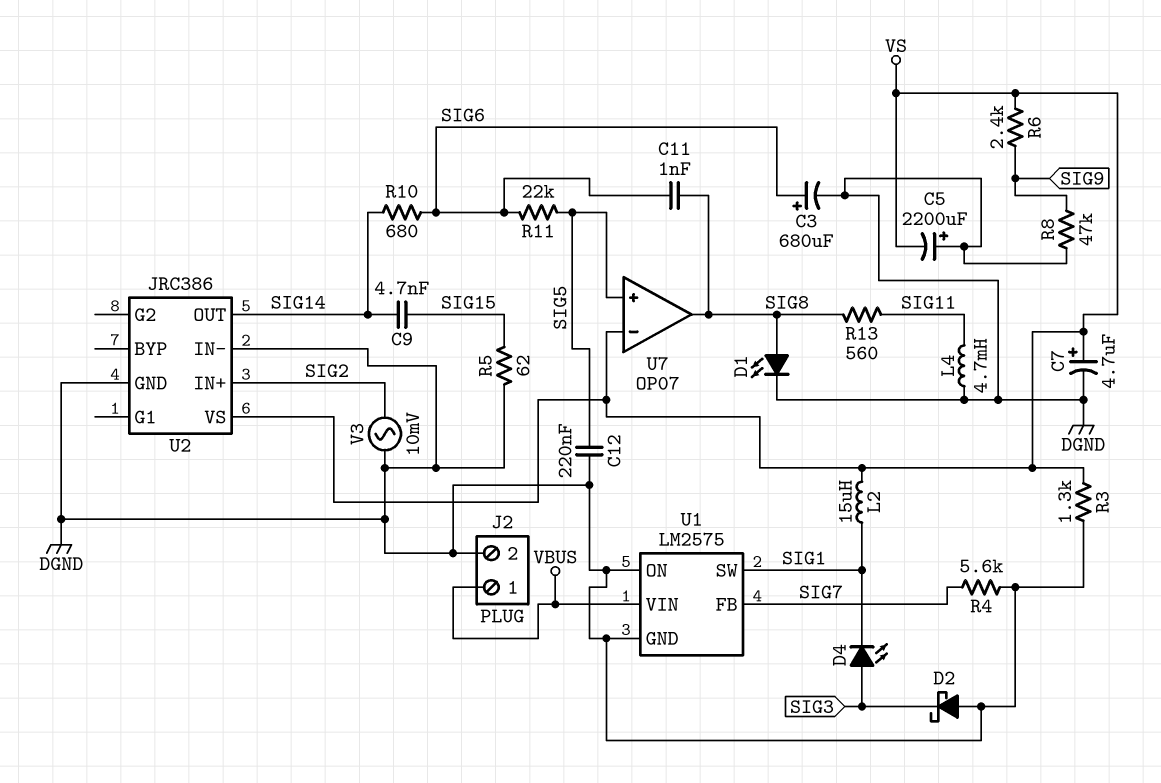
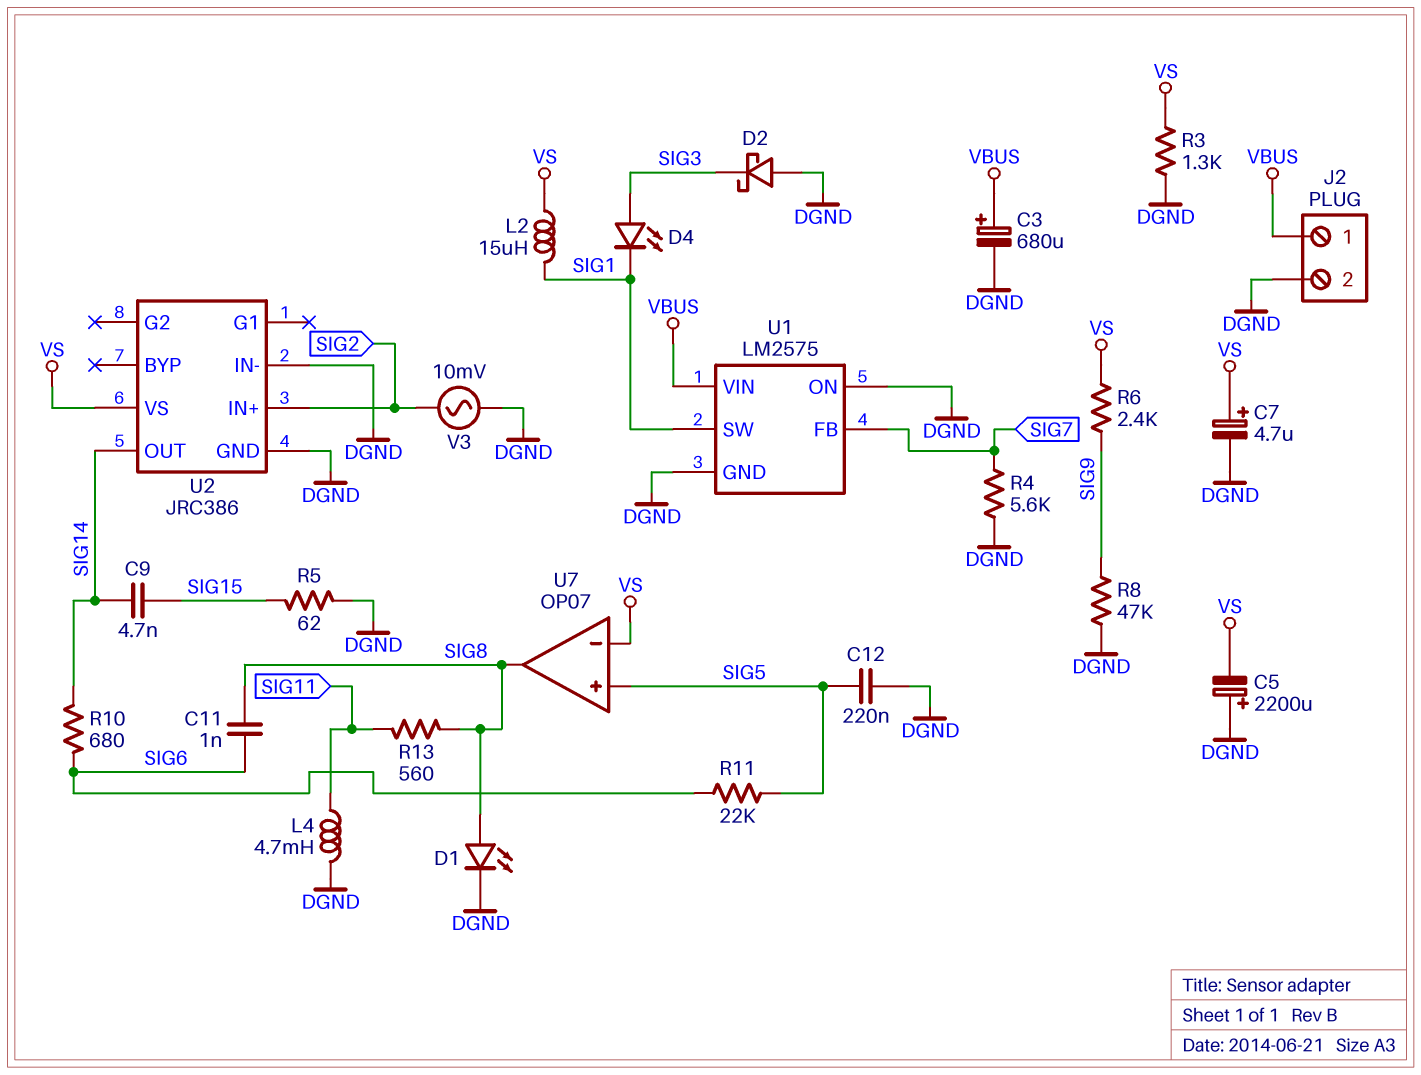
C3: 680uF (plus SIG6, minus DGND) -> 680uF (plus VBUS, minus DGND)

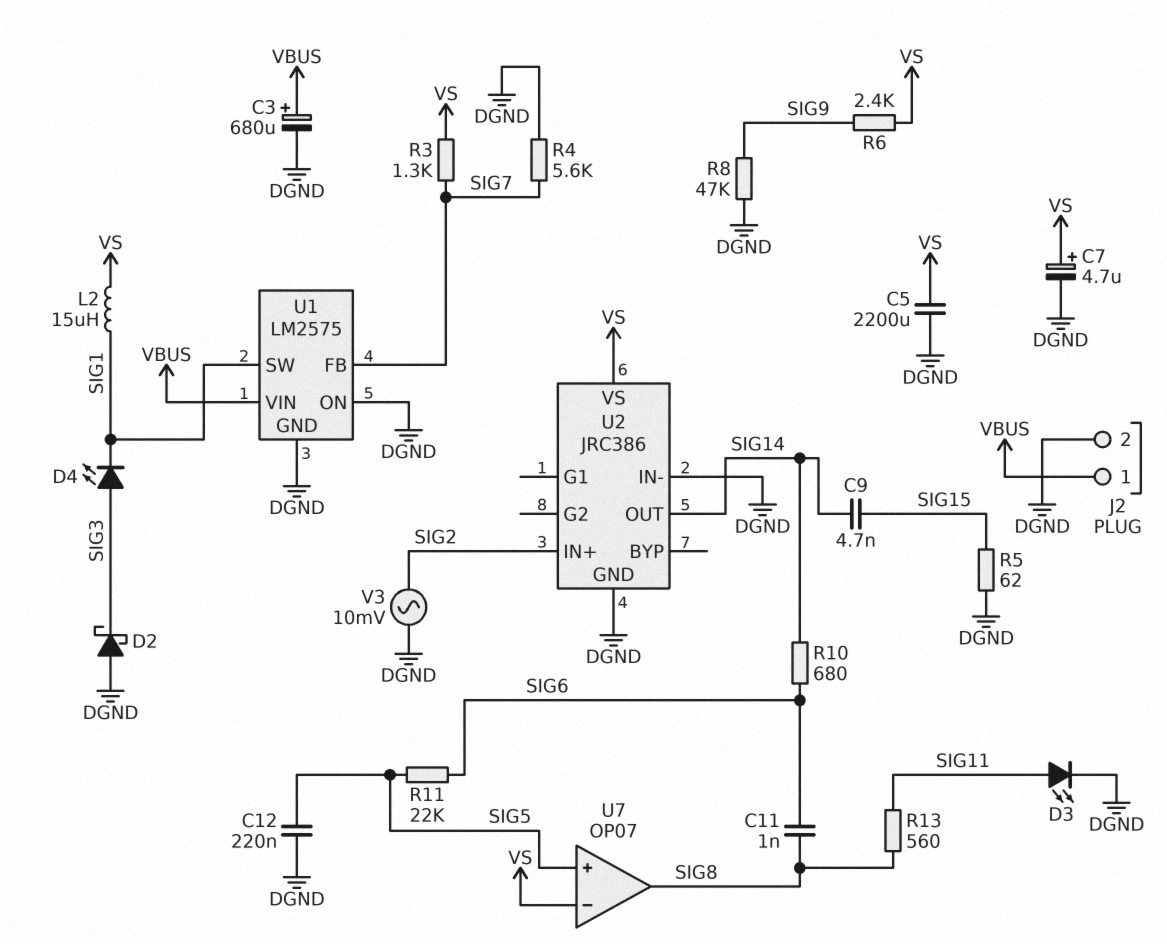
C5: 2200uF (plus DGND, minus VS) -> 2200uF (DGND, VS)
D1: LED (A SIG8, K DGND) -> none
D3: none -> LED (A SIG11, K DGND)
L4: 4.7mH (DGND, SIG11) -> none
R3: 1.3k (DGND, VS) -> 1.3k (SIG7, VS)

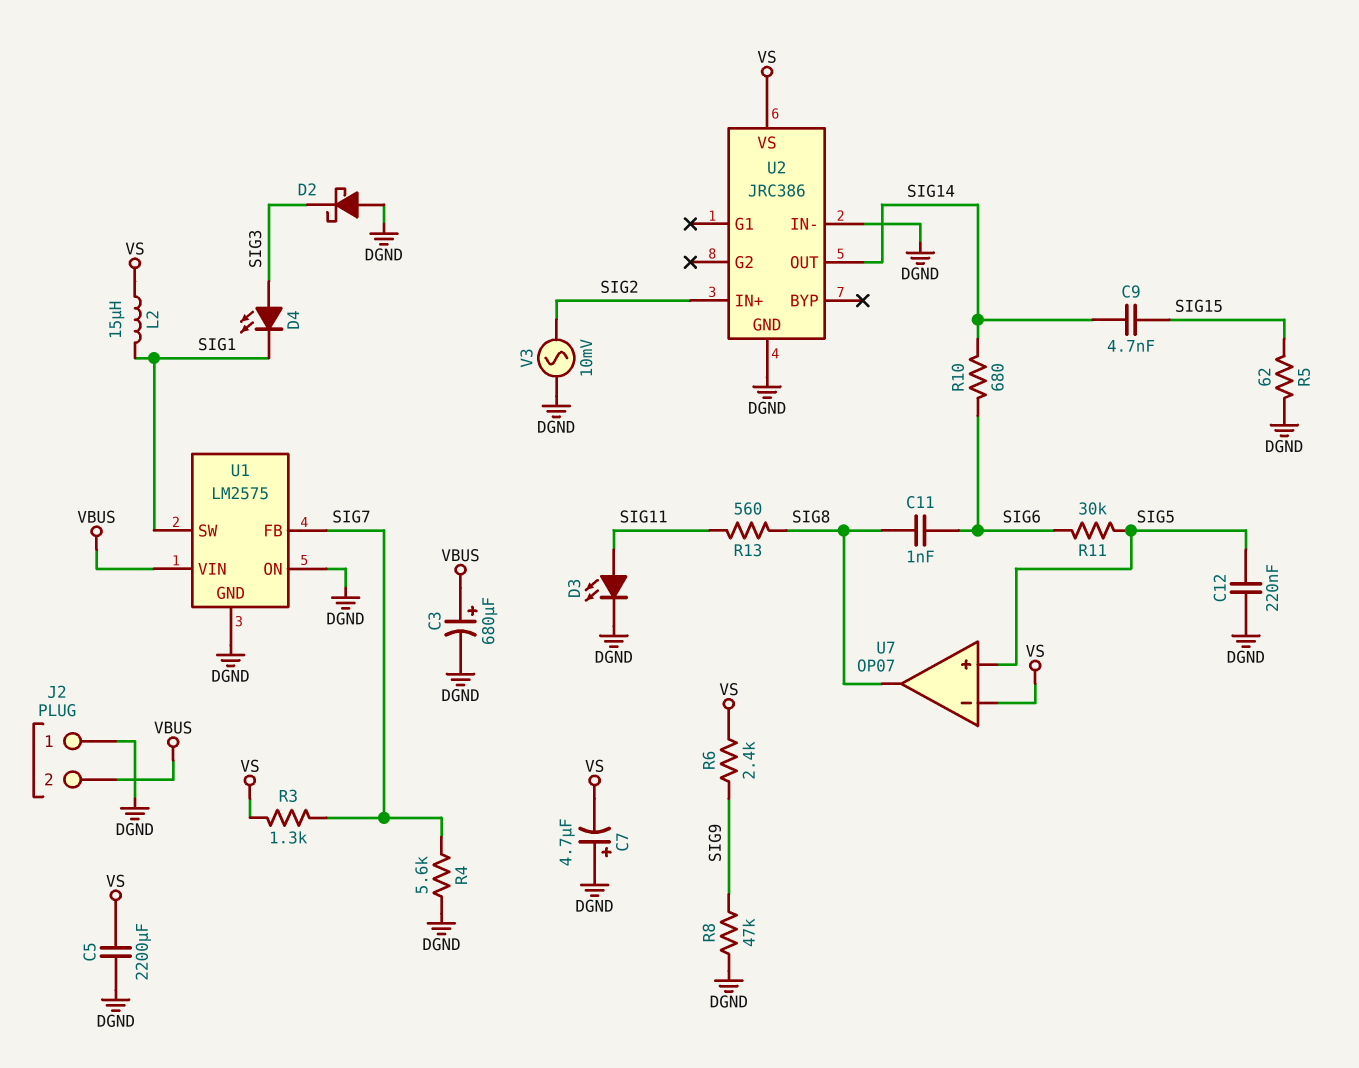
C7: 4.7uF (plus VS, minus DGND) -> 4.7uF (plus DGND, minus VS)
J2 pin 1: VBUS -> DGND
J2 pin 2: DGND -> VBUS
R11: 22k (SIG5, SIG6) -> 30k (SIG5, SIG6)

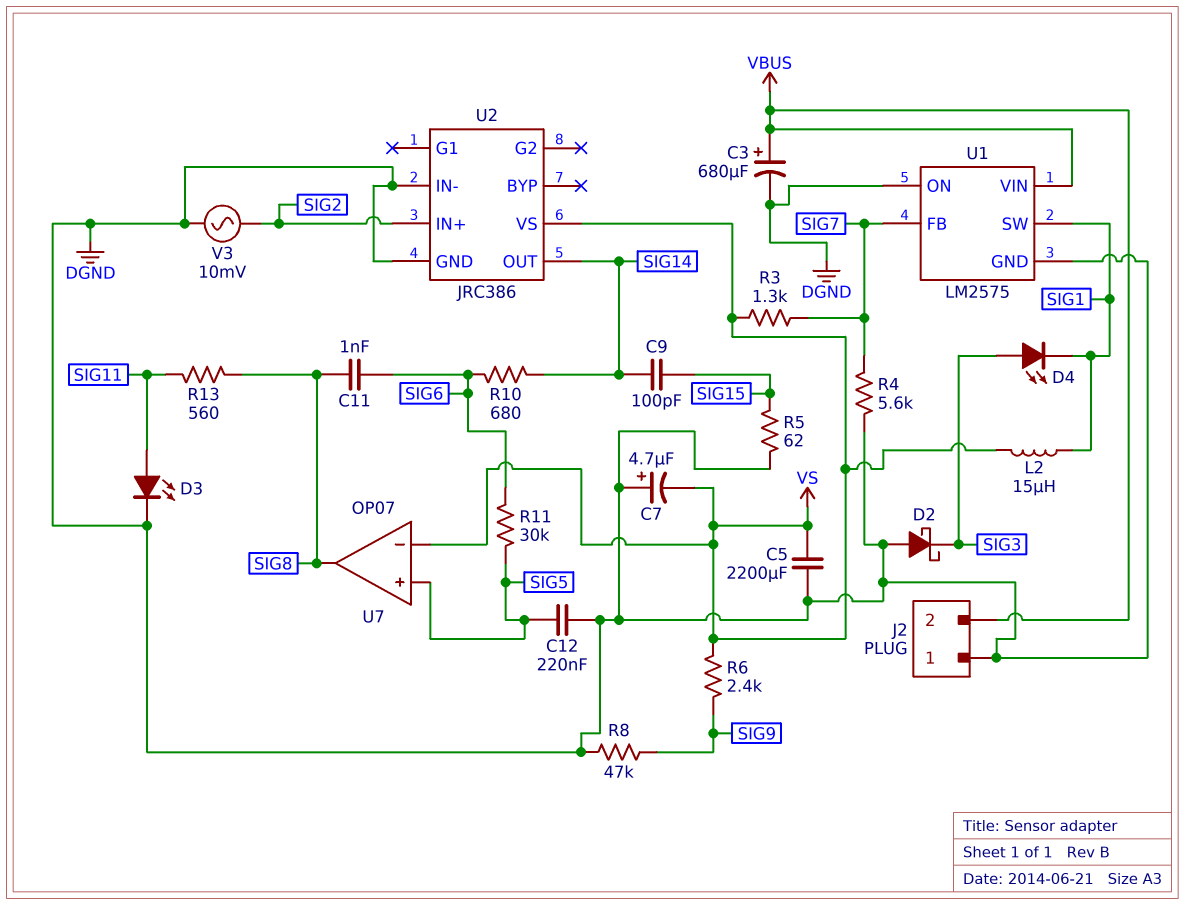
C9: 4.7nF (SIG14, SIG15) -> 100pF (SIG14, SIG15)

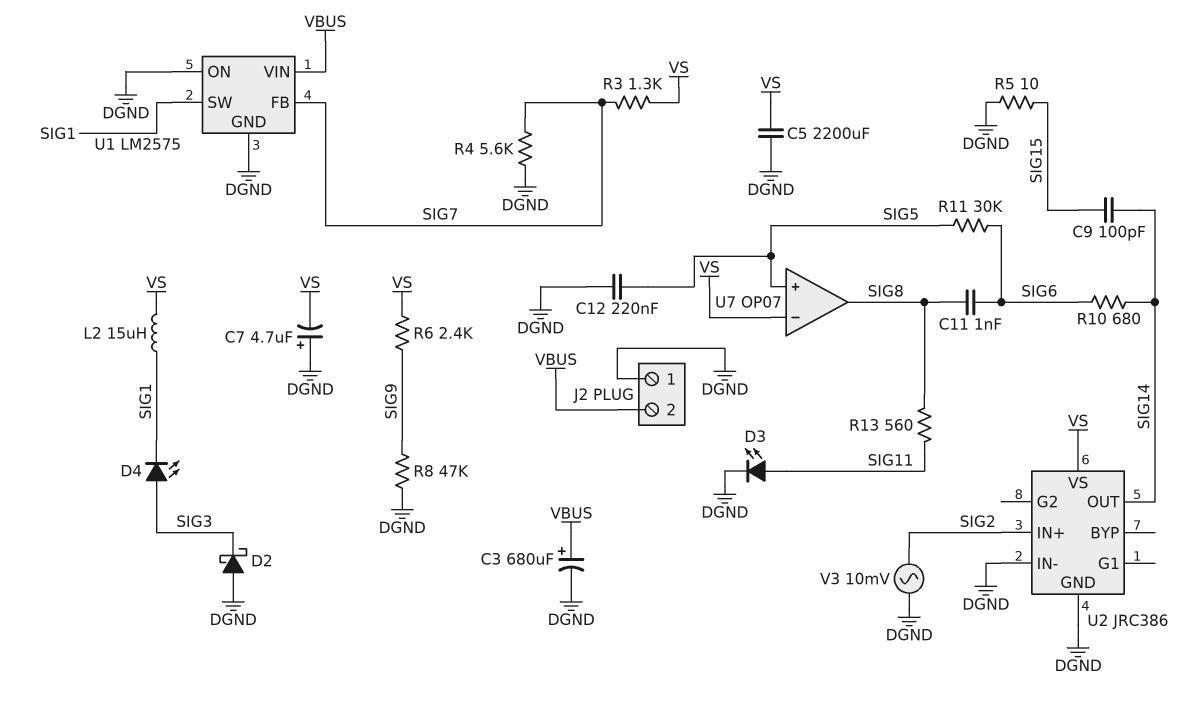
R5: 62 (DGND, SIG15) -> 10 (DGND, SIG15)

